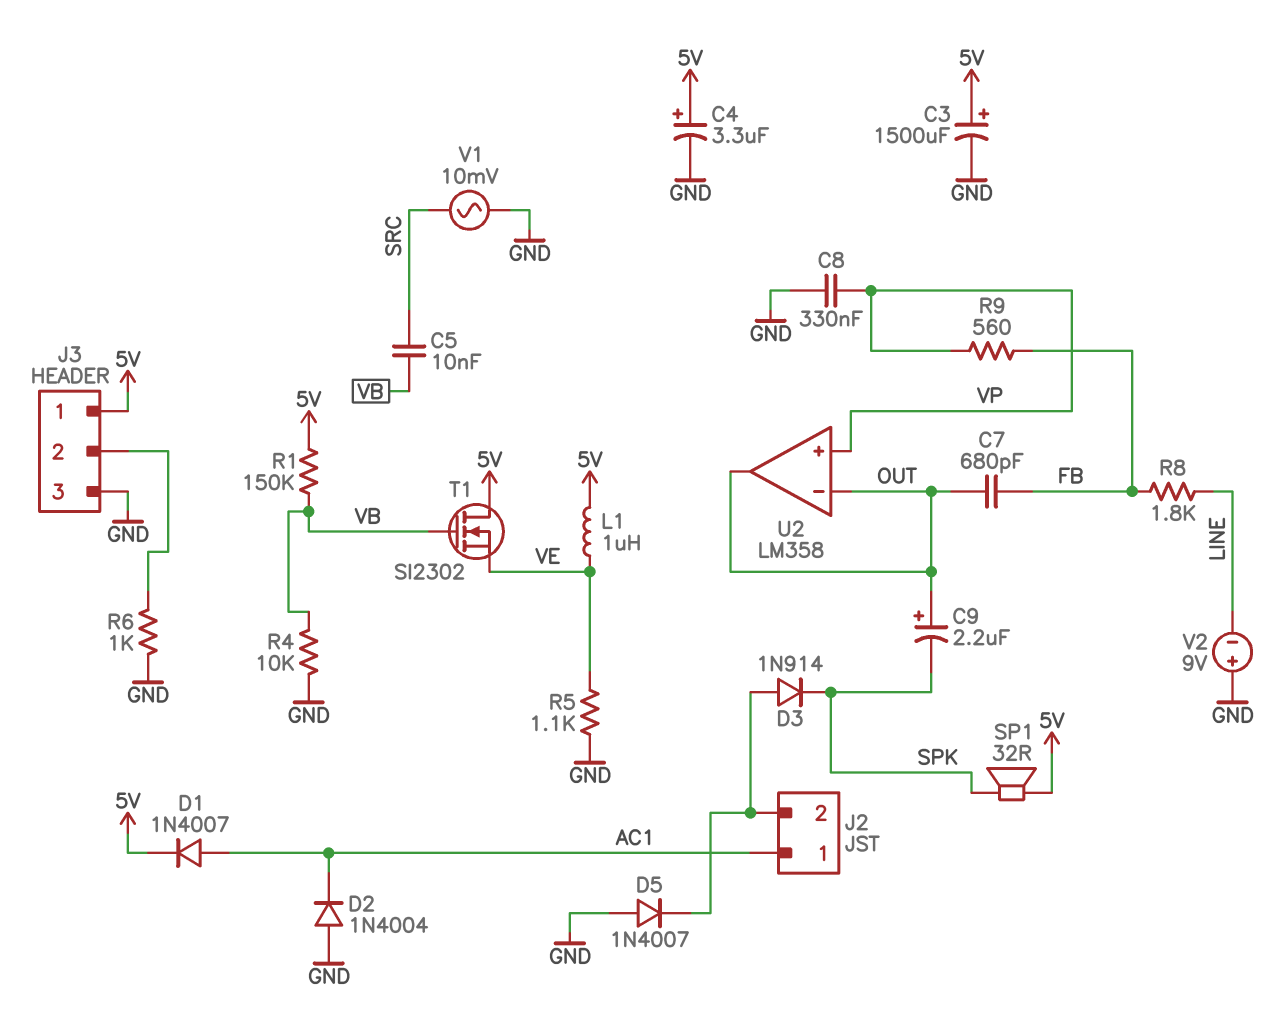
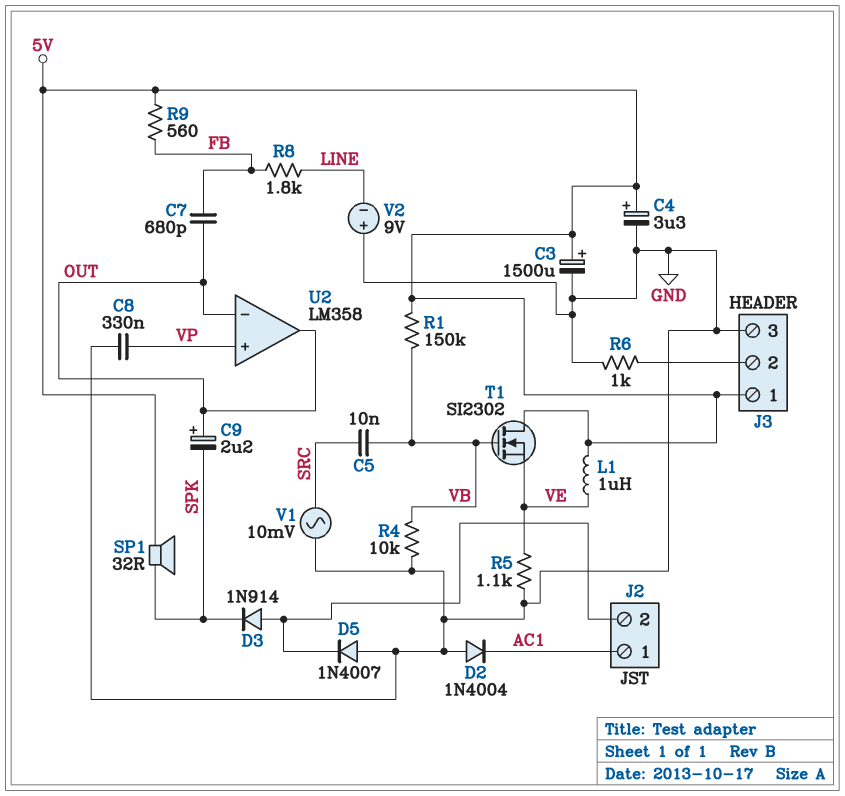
D1: diode 1N4007 (A AC1, K 5V) -> none
R9: 560 (FB, VP) -> 560 (5V, FB)

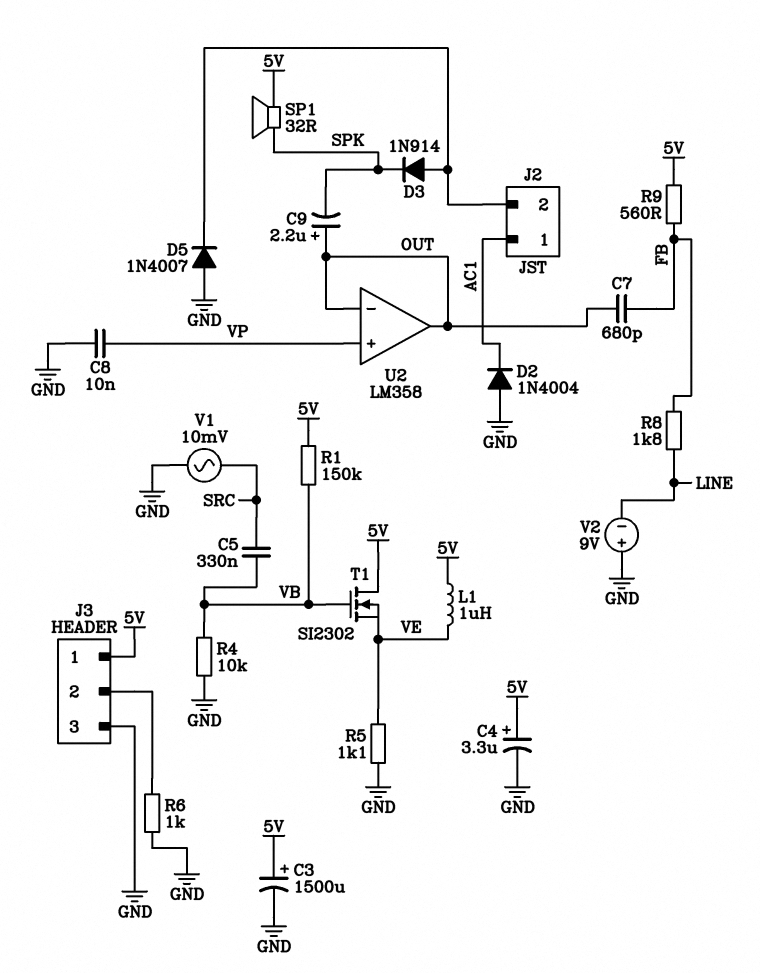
C5: 10nF (SRC, VB) -> 330nF (SRC, VB)
C8: 330nF (GND, VP) -> 10nF (GND, VP)

